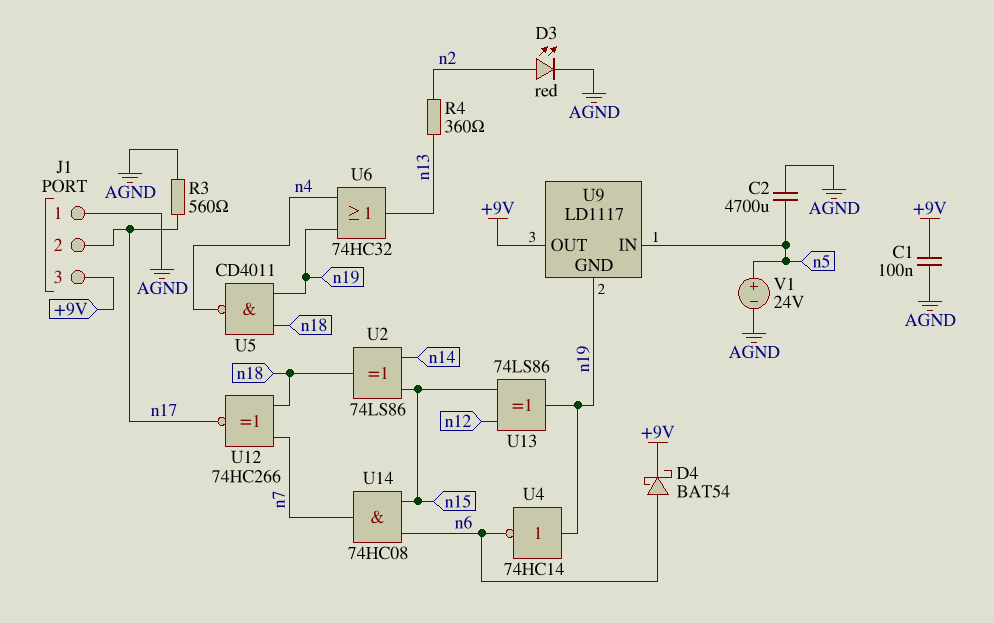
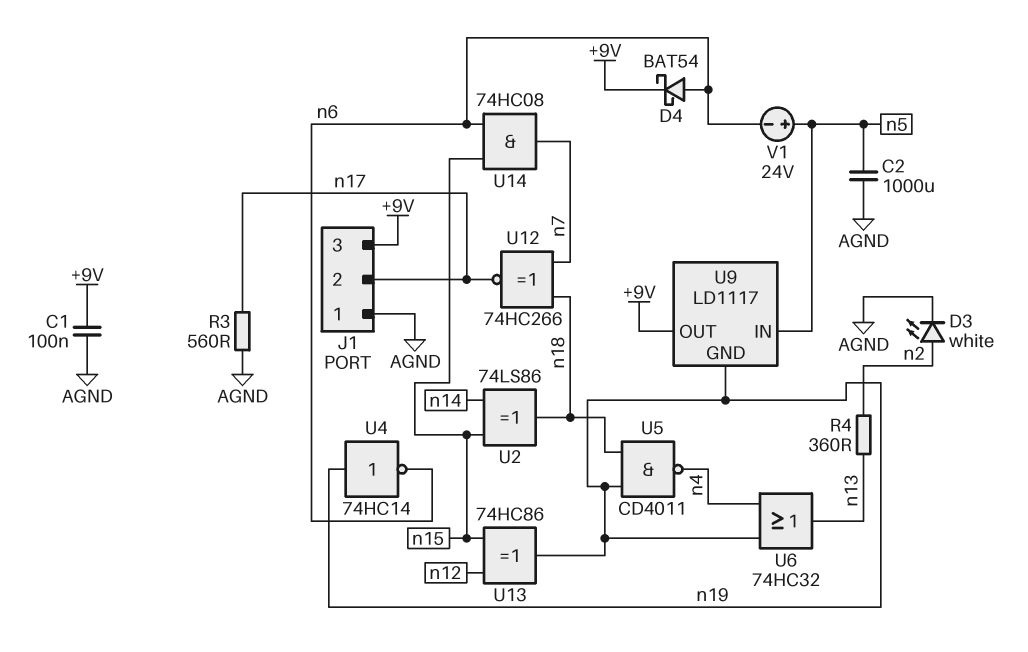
C2: 4700uF (AGND, n5) -> 1000uF (AGND, n5)
D3: LED red (A n2, K AGND) -> LED white (A n2, K AGND)
U13: XOR 74LS86 (in n12, in n15, out n19) -> XOR 74HC86 (in n12, in n15, out n19)
V1: 24V (plus n5, minus AGND) -> 24V (plus n5, minus n6)

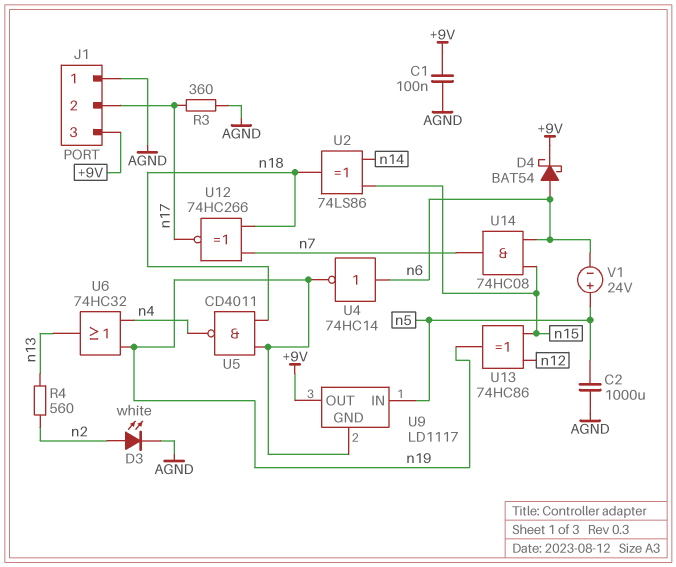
R3: 560 (AGND, n17) -> 360 (AGND, n17)
R4: 360 (n2, n13) -> 560 (n2, n13)
U4: NOT 74HC14 (in n19, out n6) -> NOT 74HC14 (in n6, out n19)

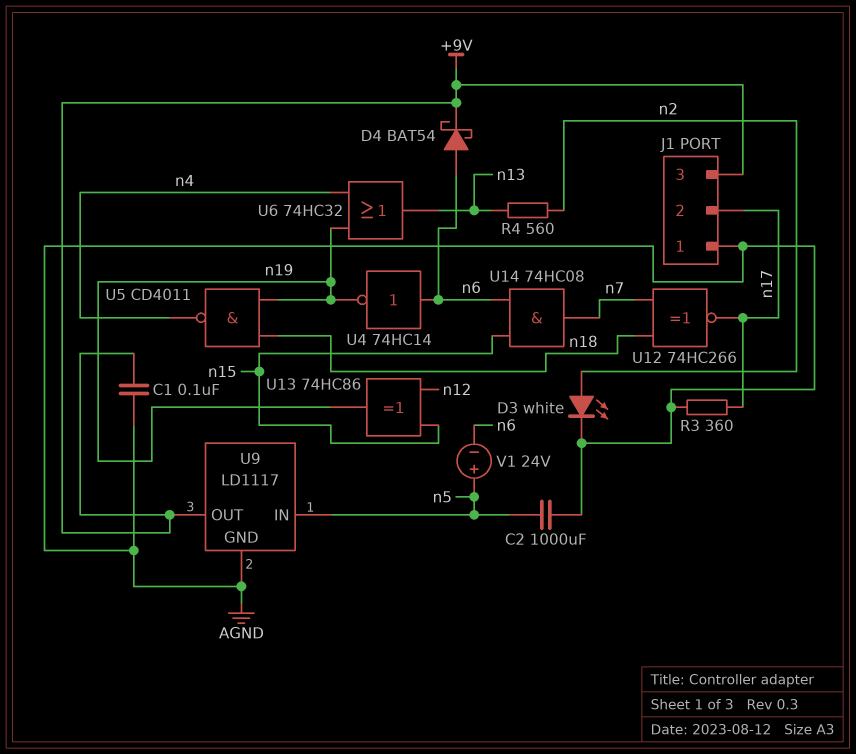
U2: XOR 74LS86 (in n14, in n15, out n18) -> none
U9 pin GND: n19 -> AGND

